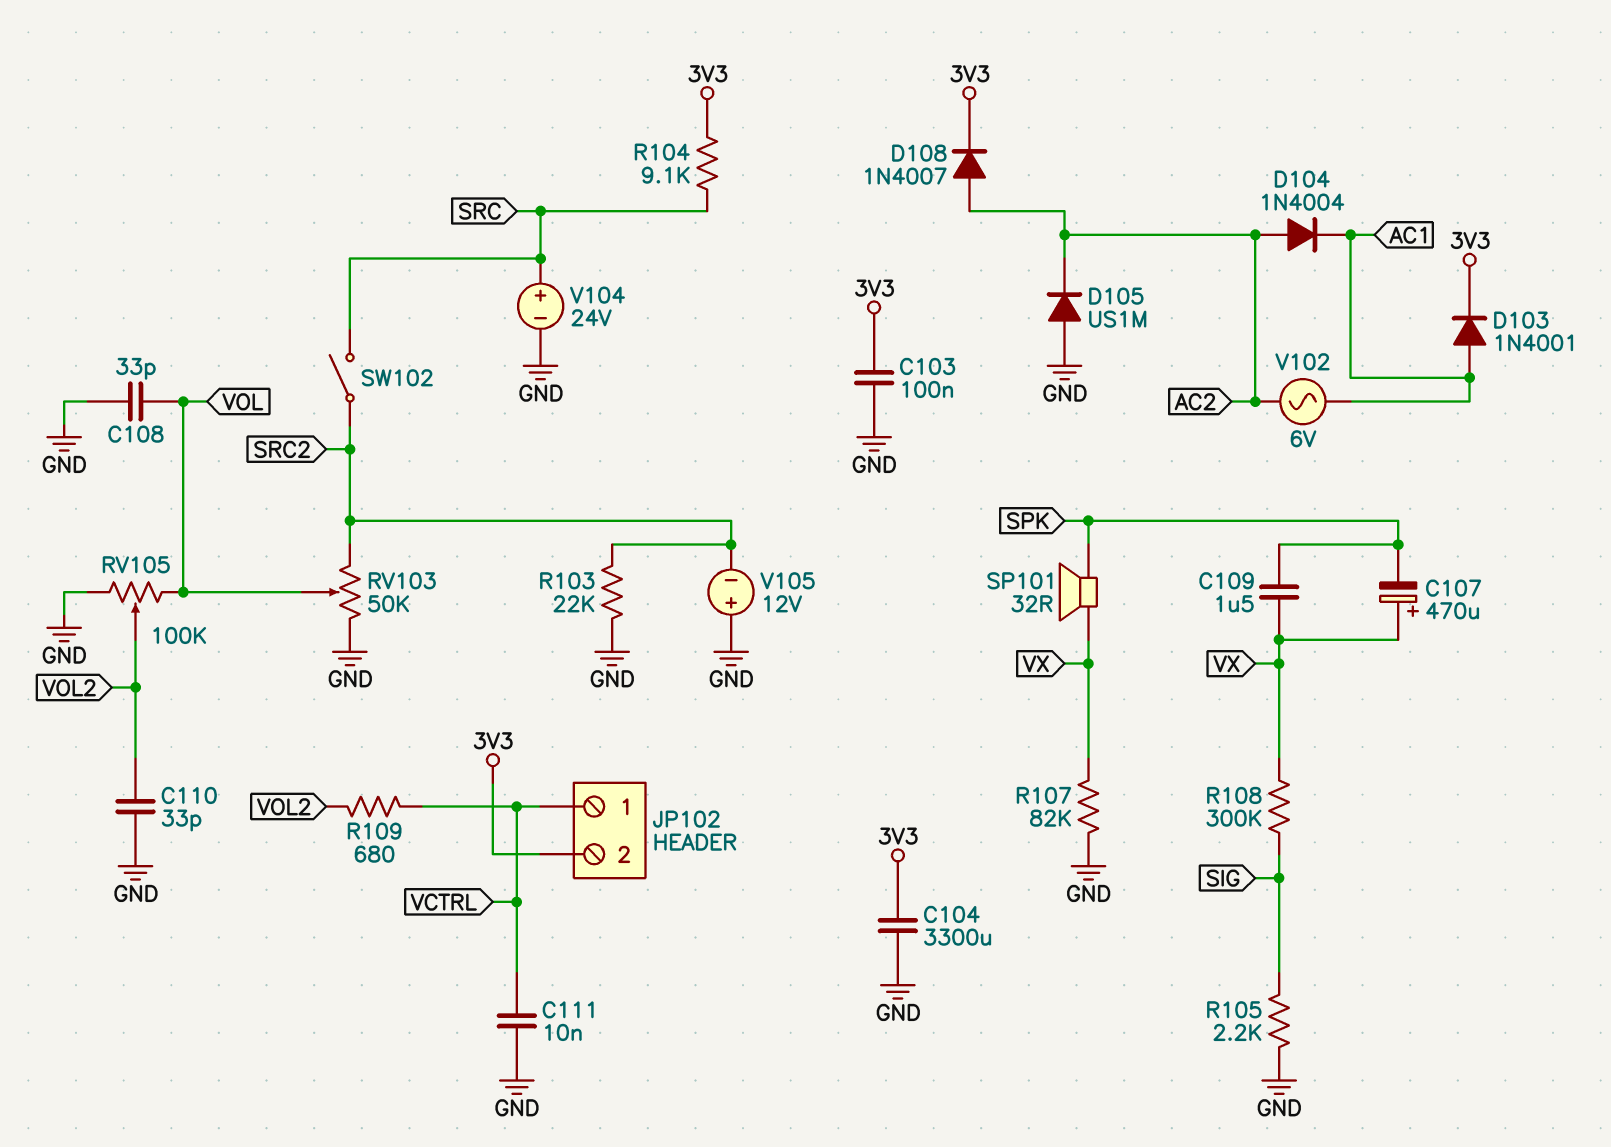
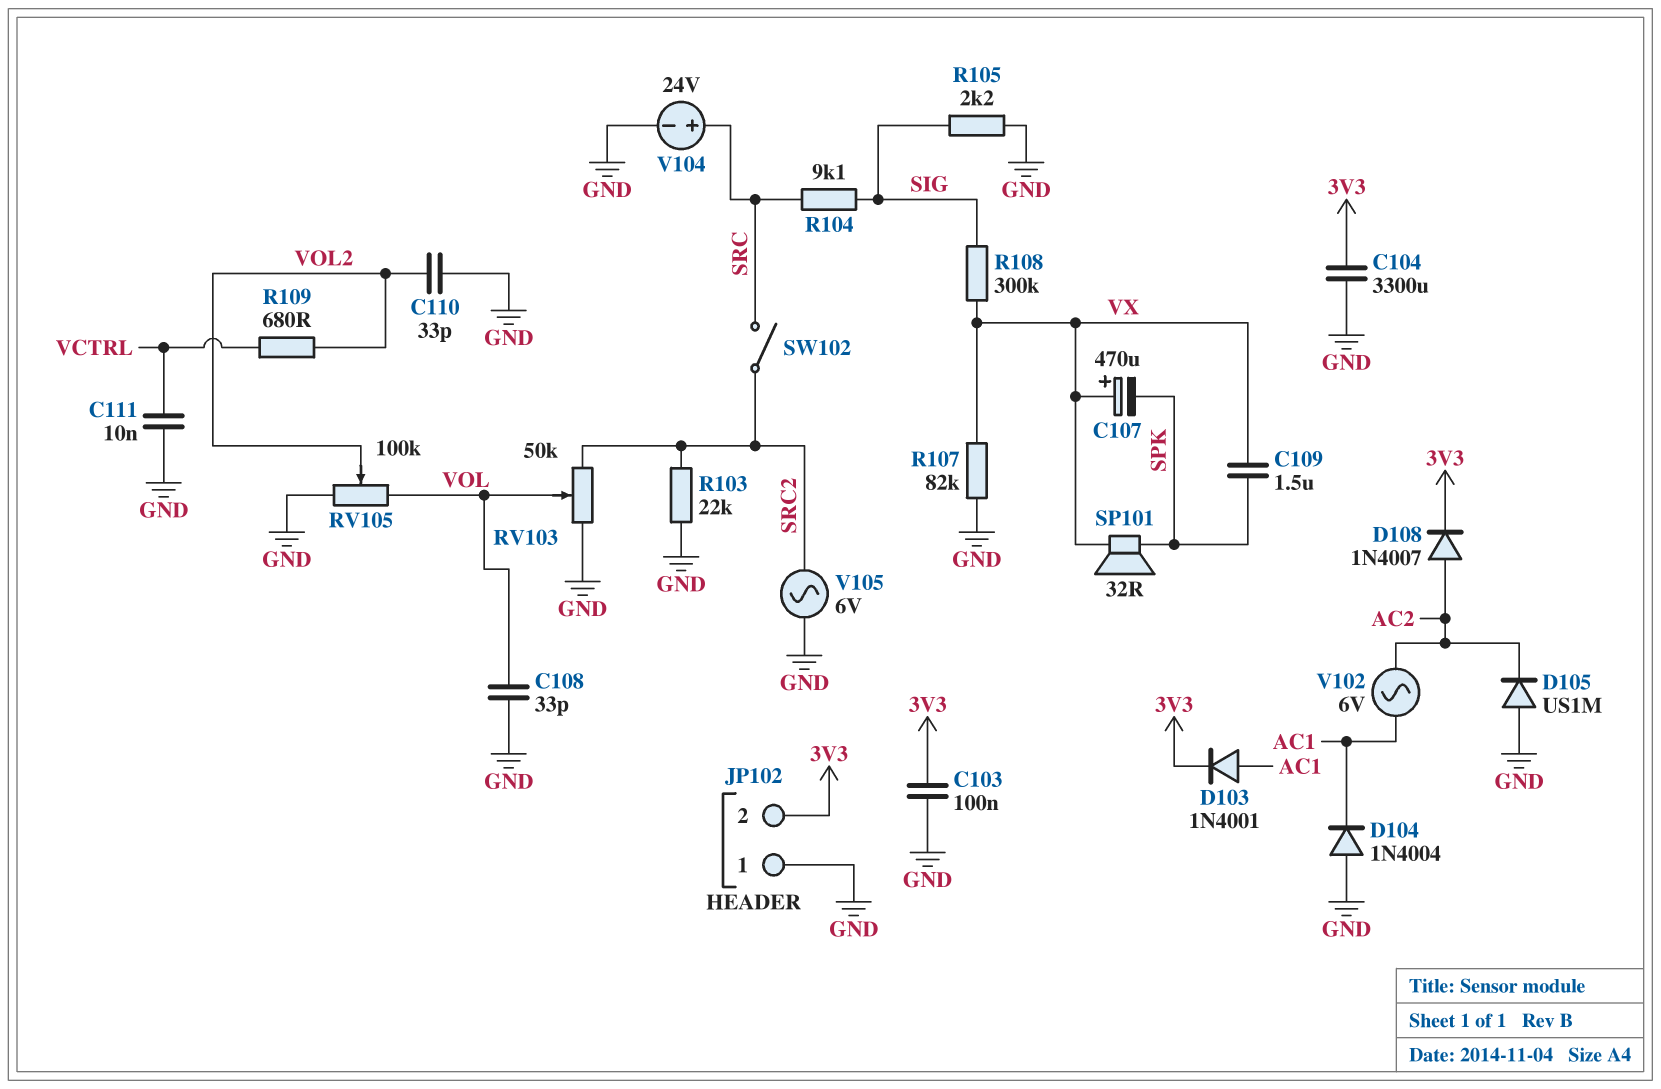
D104: diode 1N4004 (A AC2, K AC1) -> diode 1N4004 (A GND, K AC1)
JP102 pin 1: VCTRL -> GND
R104: 9.1k (3V3, SRC) -> 9.1k (SIG, SRC)
V105: 12V (plus GND, minus SRC2) -> AC 6V (GND, SRC2)

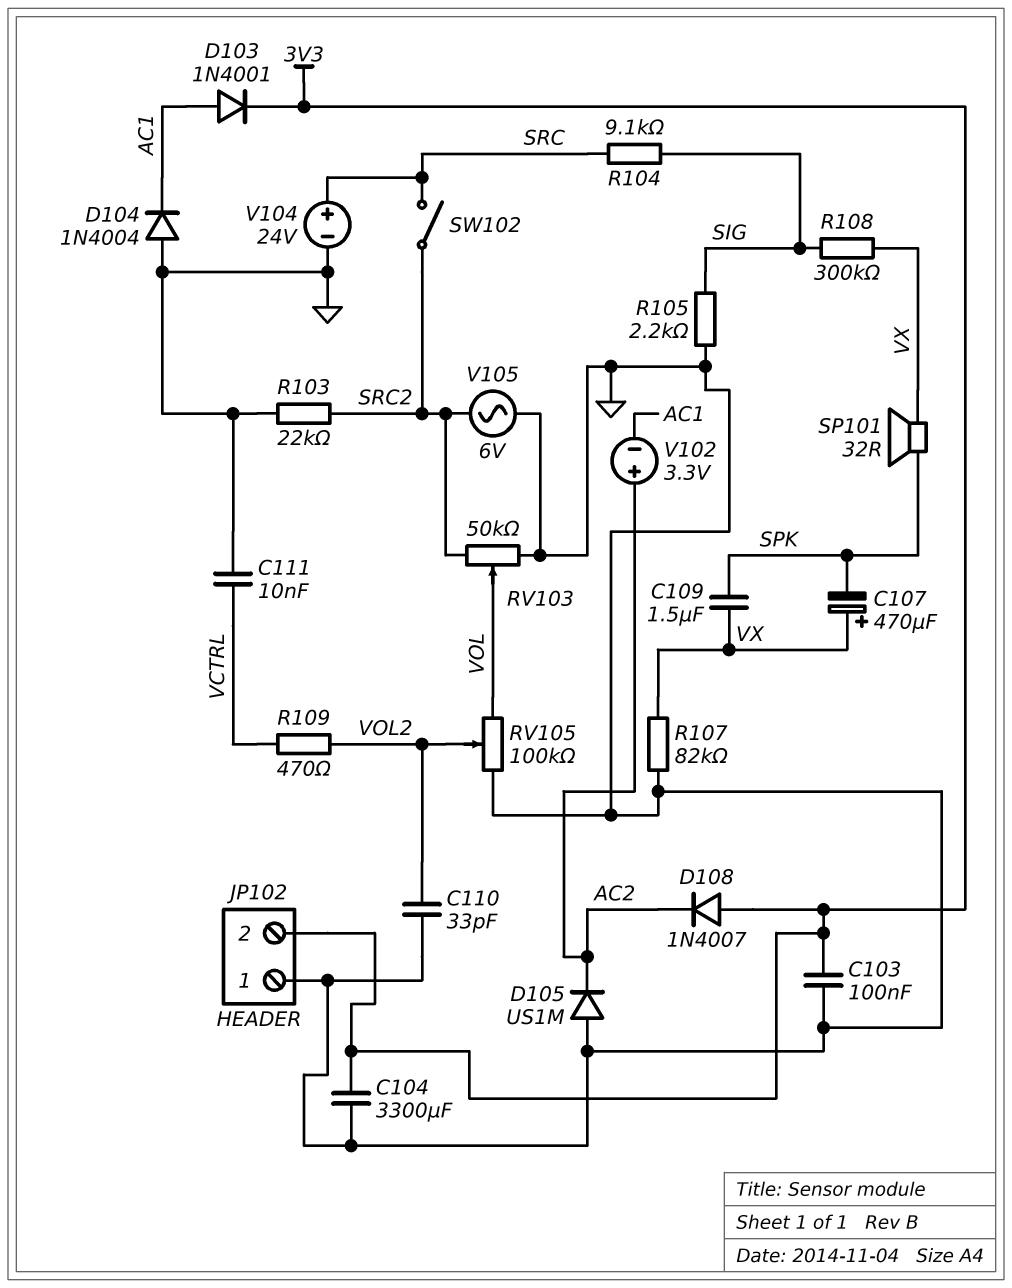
C108: 33pF (GND, VOL) -> none
D108: diode 1N4007 (A AC2, K 3V3) -> diode 1N4007 (A 3V3, K AC2)
R109: 680 (VCTRL, VOL2) -> 470 (VCTRL, VOL2)
V102: AC 6V (AC1, AC2) -> 3.3V (plus AC2, minus AC1)

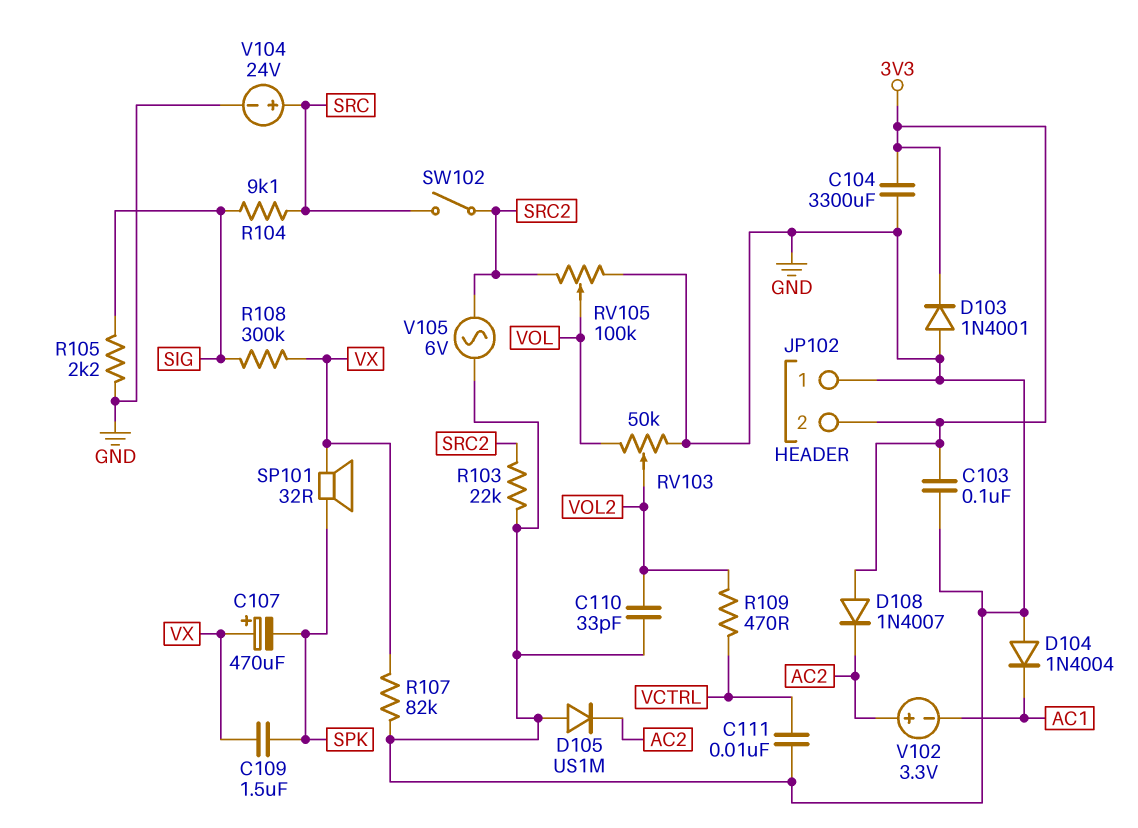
D103: diode 1N4001 (A AC1, K 3V3) -> diode 1N4001 (A GND, K 3V3)
RV103: 50k (GND, SRC2, wiper VOL) -> 50k (GND, VOL, wiper VOL2)
RV105: 100k (GND, VOL, wiper VOL2) -> 100k (GND, SRC2, wiper VOL)

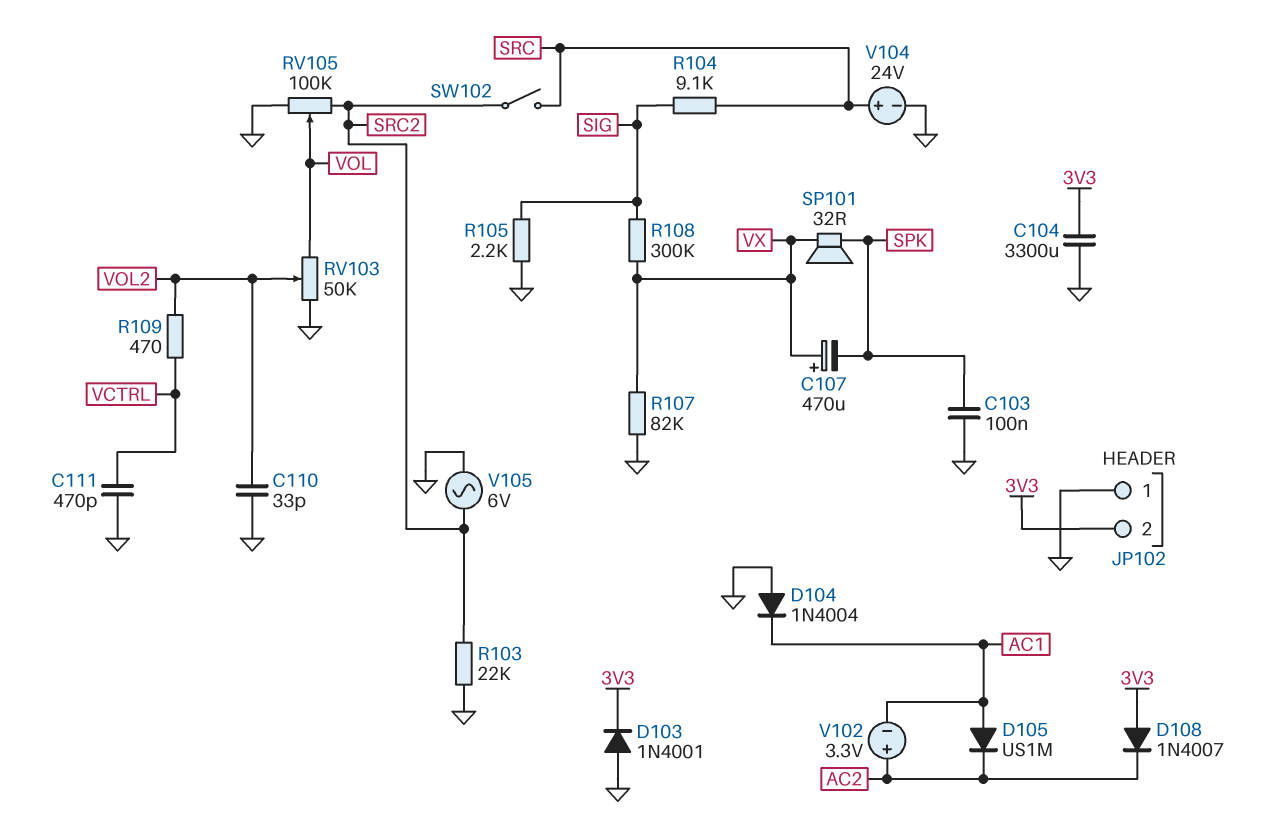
C103: 100nF (3V3, GND) -> 100nF (GND, SPK)
C109: 1.5uF (SPK, VX) -> none
C111: 10nF (GND, VCTRL) -> 470pF (GND, VCTRL)
D105: diode US1M (A GND, K AC2) -> diode US1M (A AC1, K AC2)

